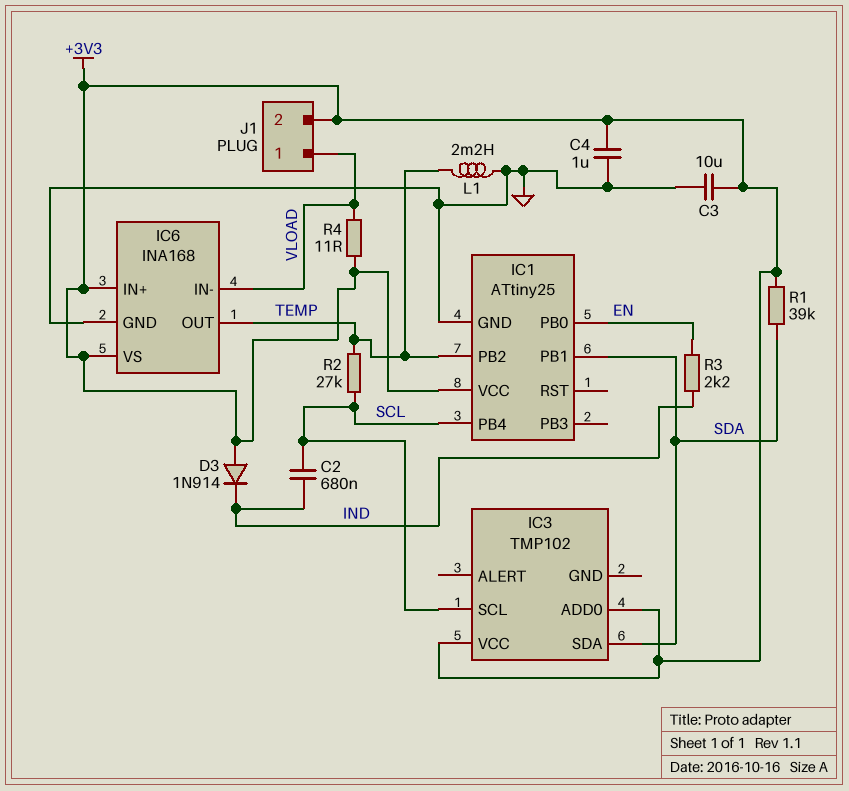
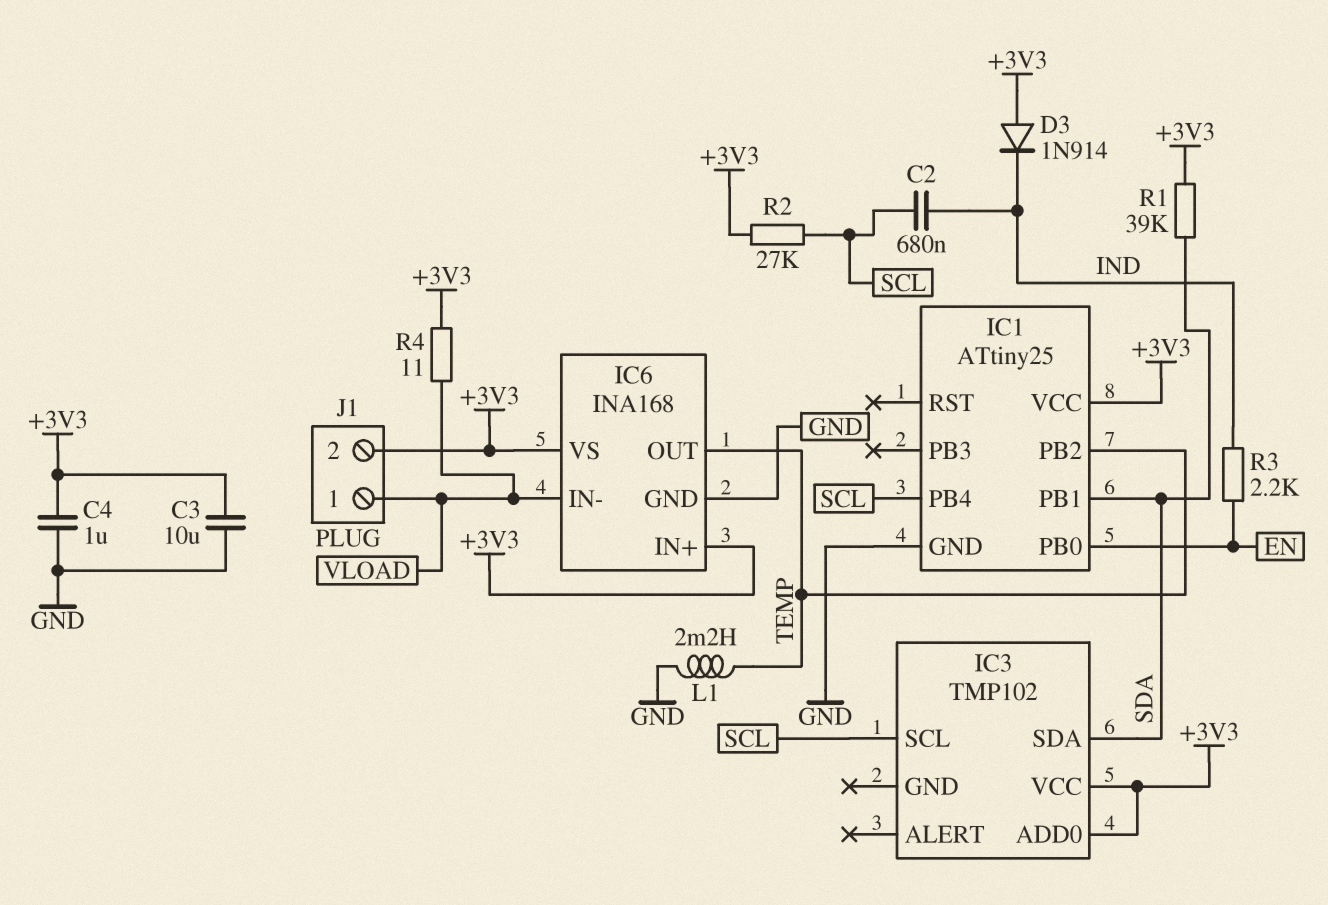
R2: 27k (SCL, TEMP) -> 27k (+3V3, SCL)

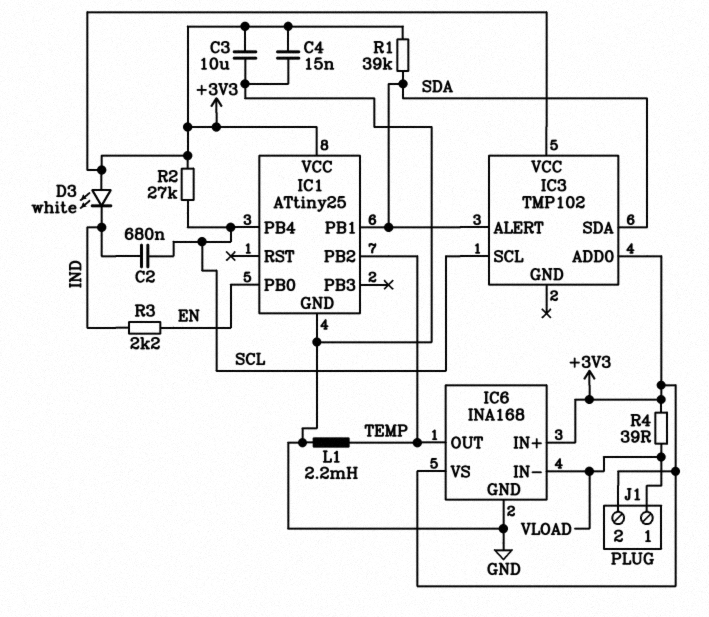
C4: 1uF (+3V3, GND) -> 15nF (+3V3, GND)
D3: diode 1N914 (A +3V3, K IND) -> LED white (A +3V3, K IND)
IC3 pin ALERT: none -> SDA
R4: 11 (+3V3, VLOAD) -> 39 (+3V3, VLOAD)

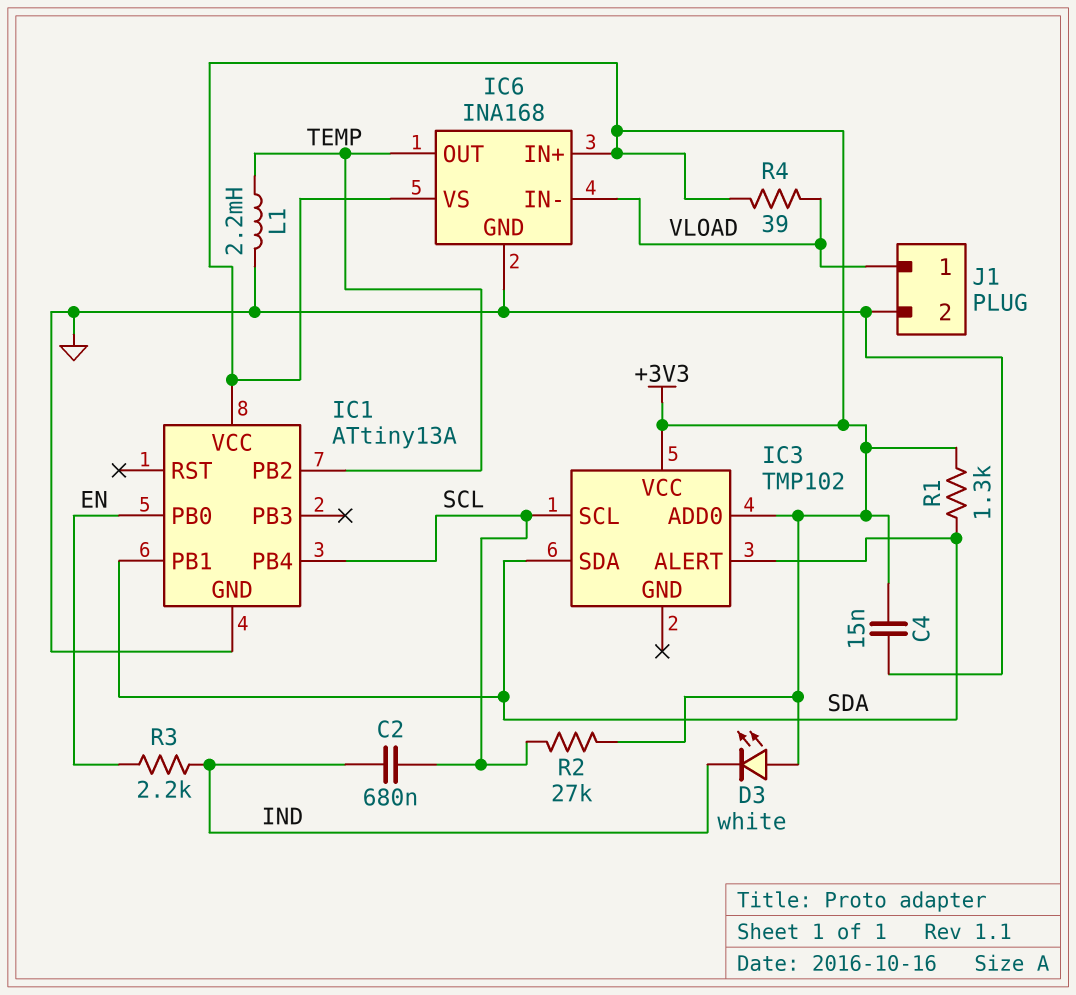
C3: 10uF (+3V3, GND) -> none
IC1: ATtiny25 -> ATtiny13A
J1 pin 2: +3V3 -> GND
R1: 39k (+3V3, SDA) -> 1.3k (+3V3, SDA)

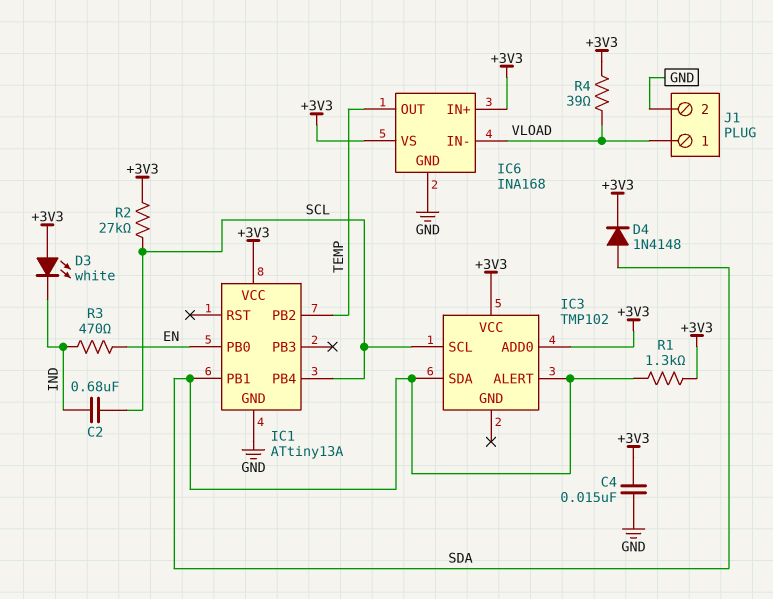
D4: none -> diode 1N4148 (A SDA, K +3V3)
L1: 2.2mH (GND, TEMP) -> none
R3: 2.2k (EN, IND) -> 470 (EN, IND)

